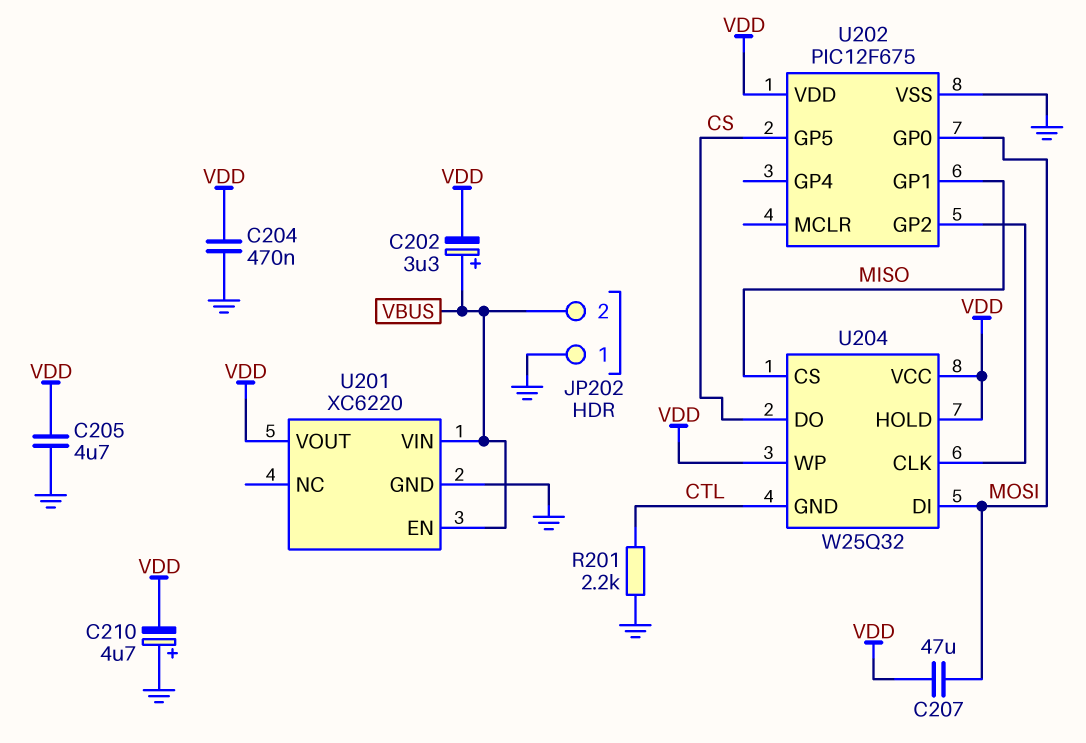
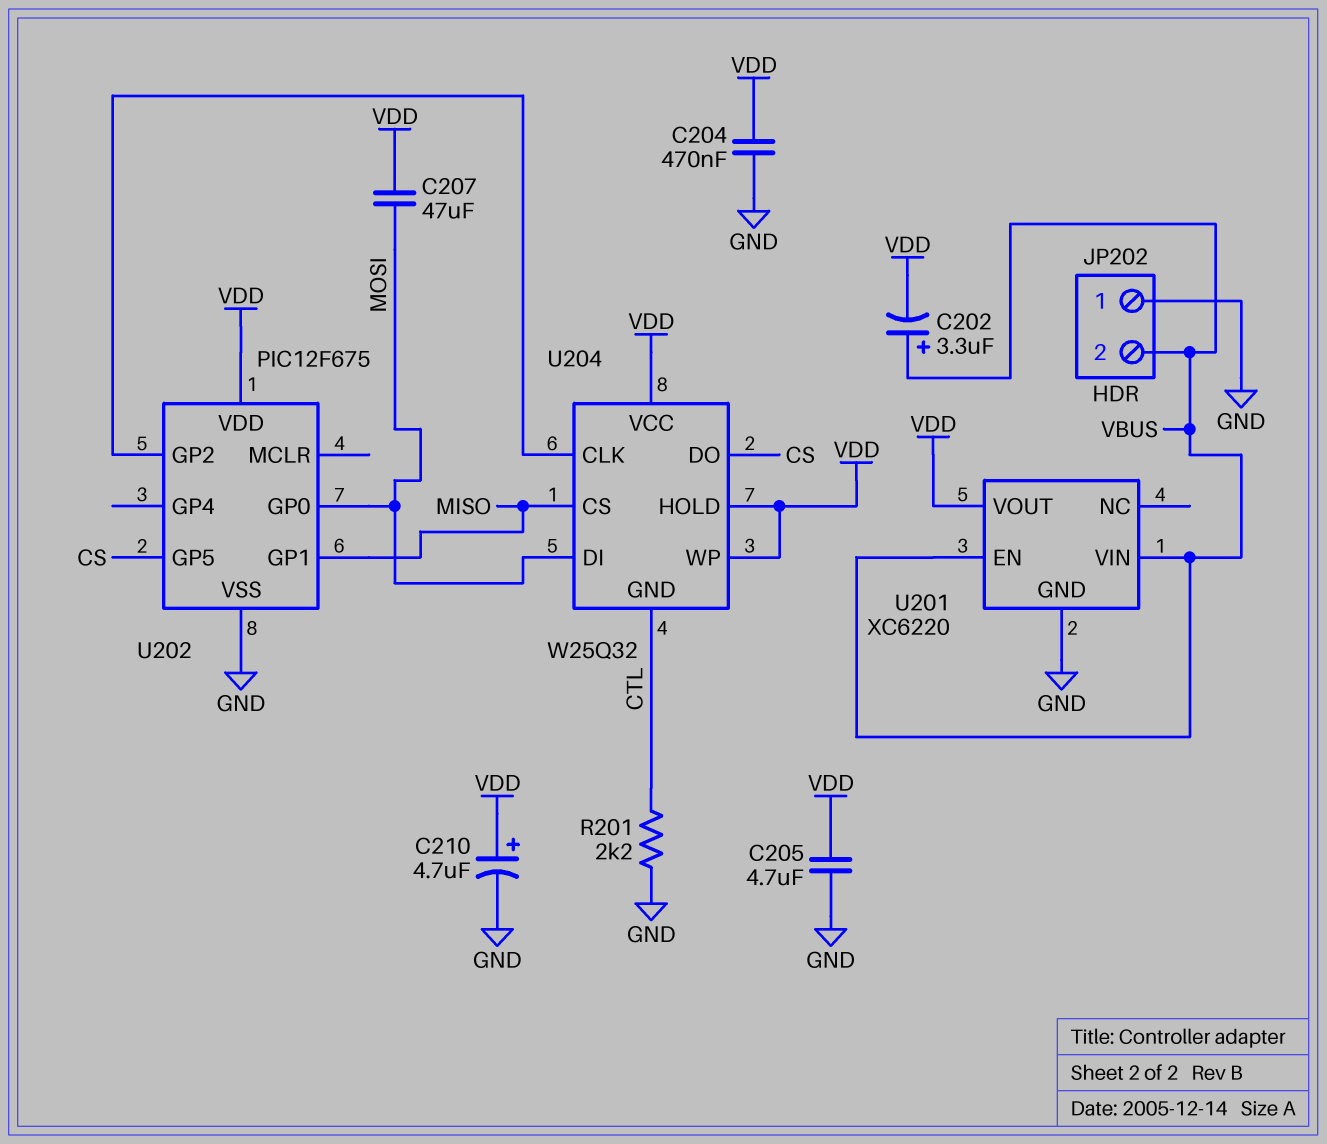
C210: 4.7uF (plus GND, minus VDD) -> 4.7uF (plus VDD, minus GND)

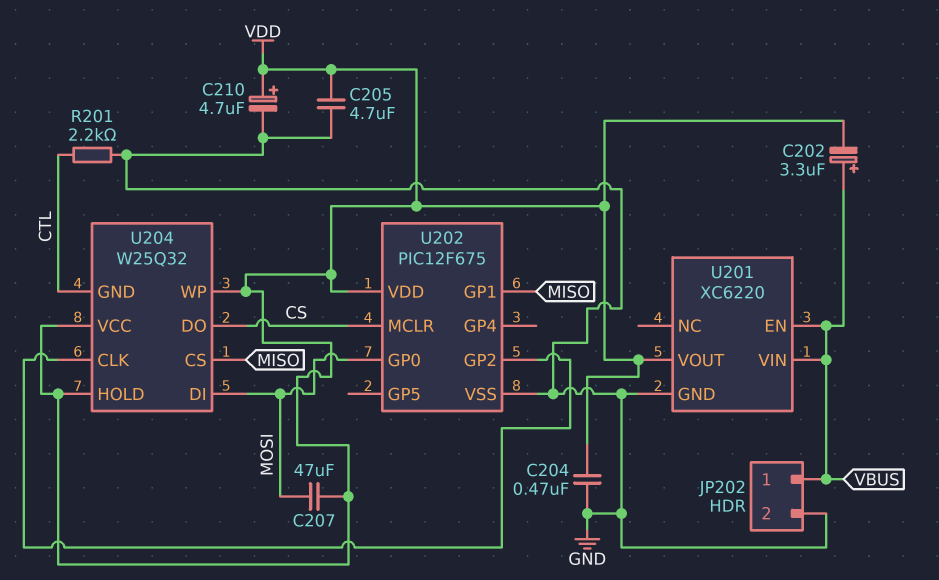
JP202 pin 1: GND -> VBUS
JP202 pin 2: VBUS -> GND
U202 pin GP5: CS -> none
U202 pin MCLR: none -> CS

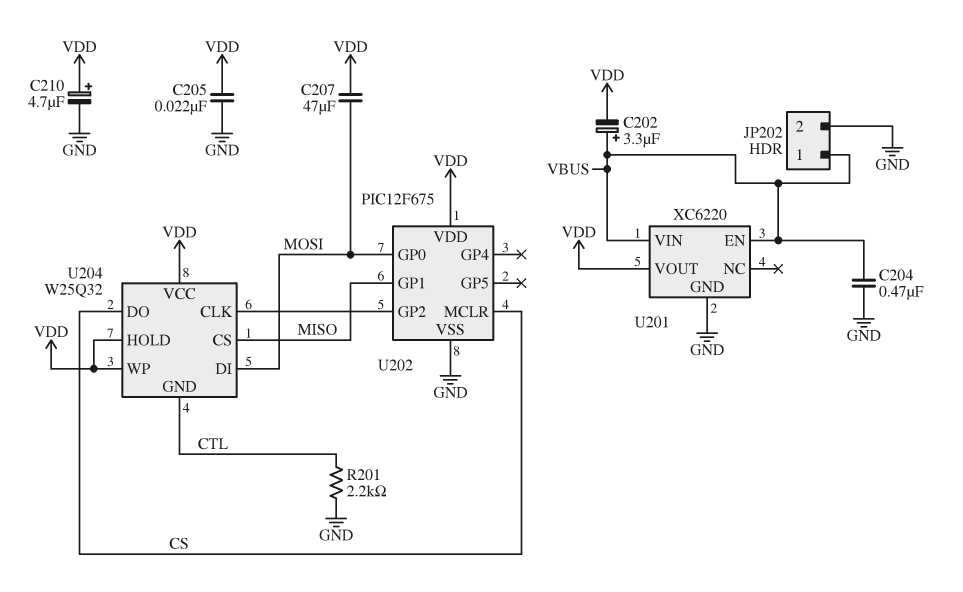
C204: 470nF (GND, VDD) -> 470nF (GND, VBUS)
C205: 4.7uF (GND, VDD) -> 22nF (GND, VDD)

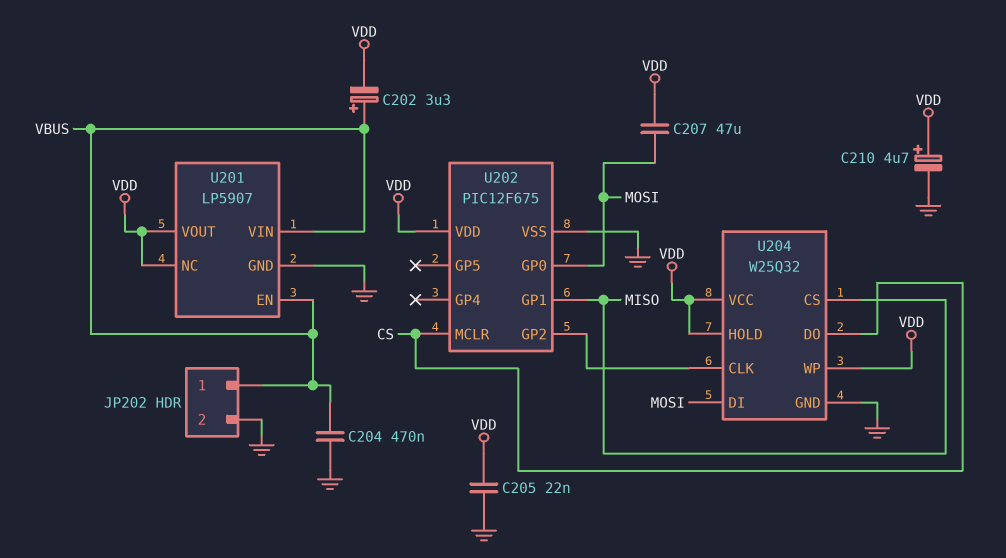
R201: 2.2k (CTL, GND) -> none
U201: XC6220 -> LP5907
U201 pin NC: none -> VDD
U204 pin GND: CTL -> GND

